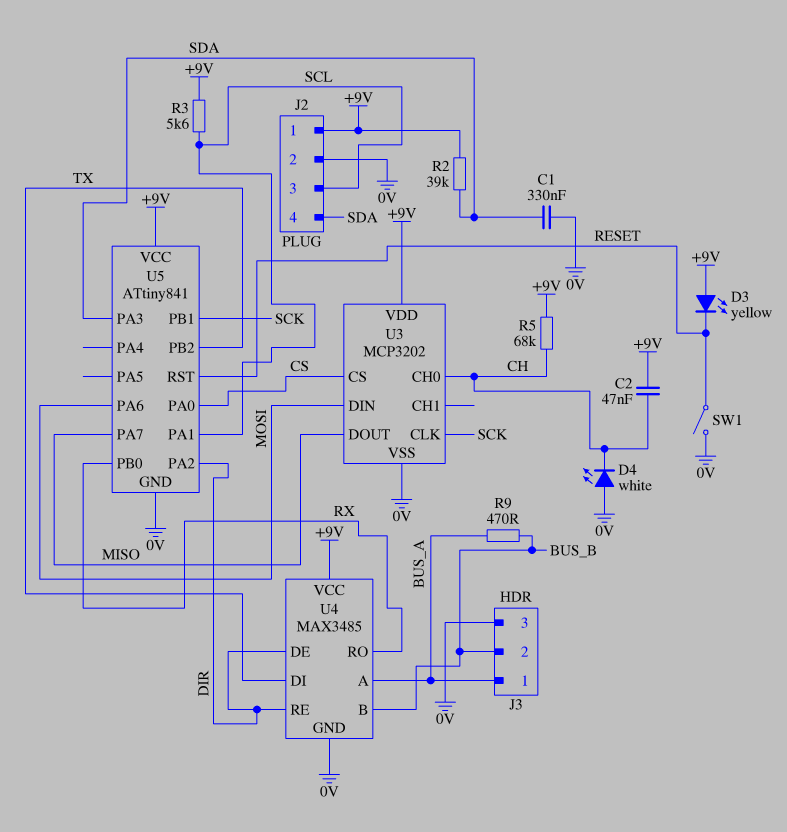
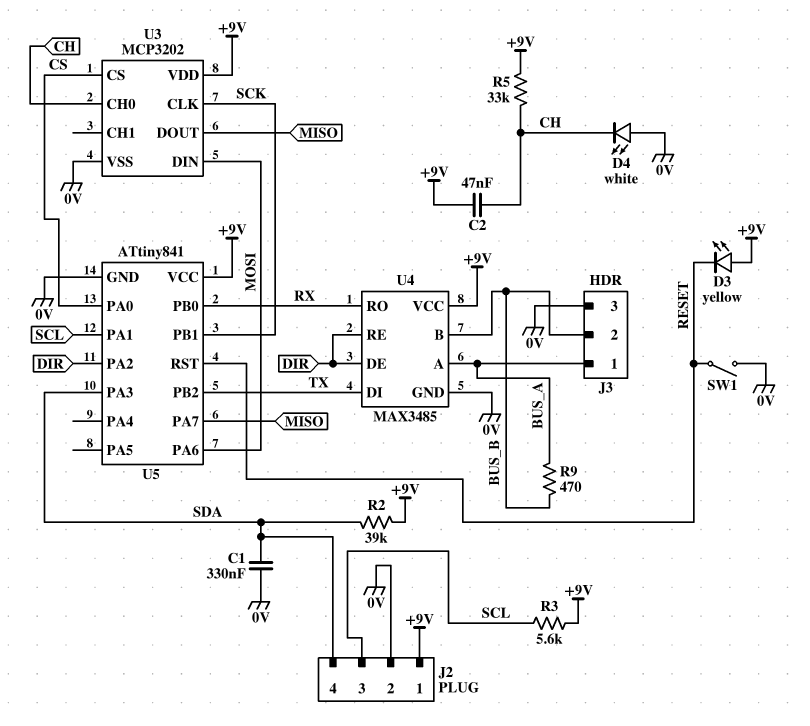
R5: 68k (+9V, CH) -> 33k (+9V, CH)

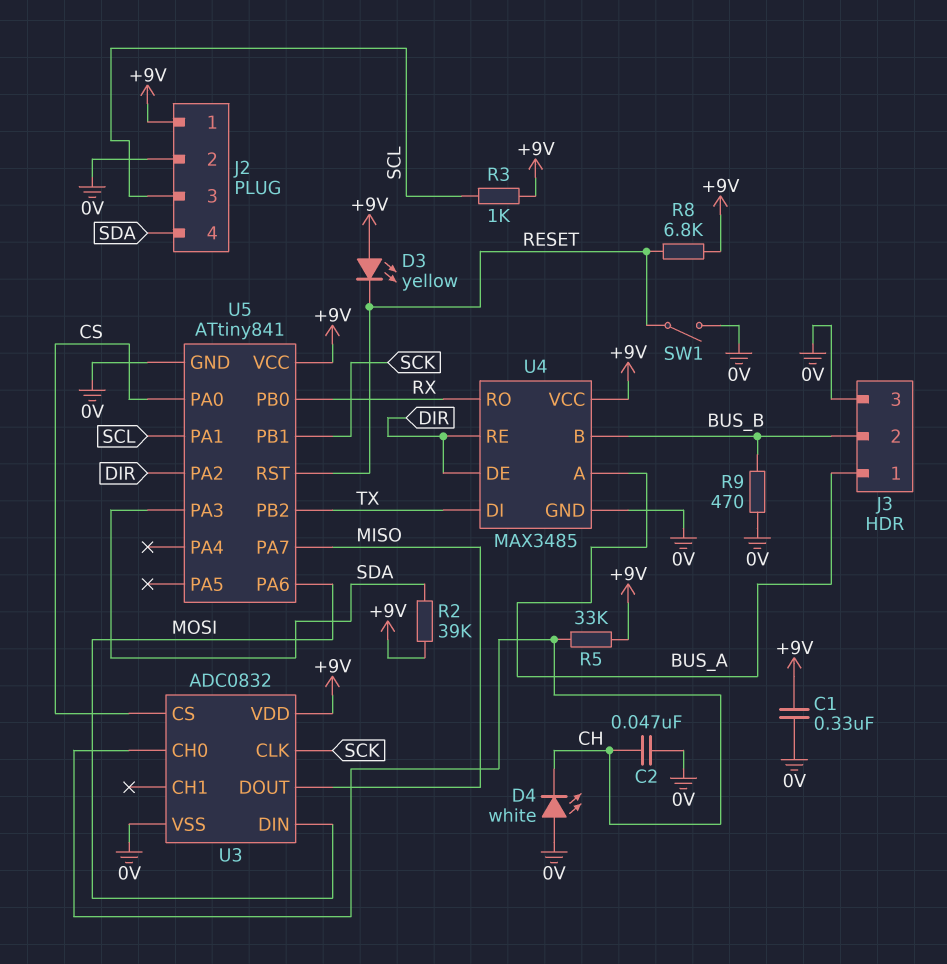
C1: 330nF (0V, SDA) -> 330nF (+9V, 0V)
C2: 47nF (+9V, CH) -> 47nF (0V, CH)
R3: 5.6k (+9V, SCL) -> 1k (+9V, SCL)
R8: none -> 6.8k (+9V, RESET)
R9: 470 (BUS_A, BUS_B) -> 470 (0V, BUS_B)
U3: MCP3202 -> ADC0832

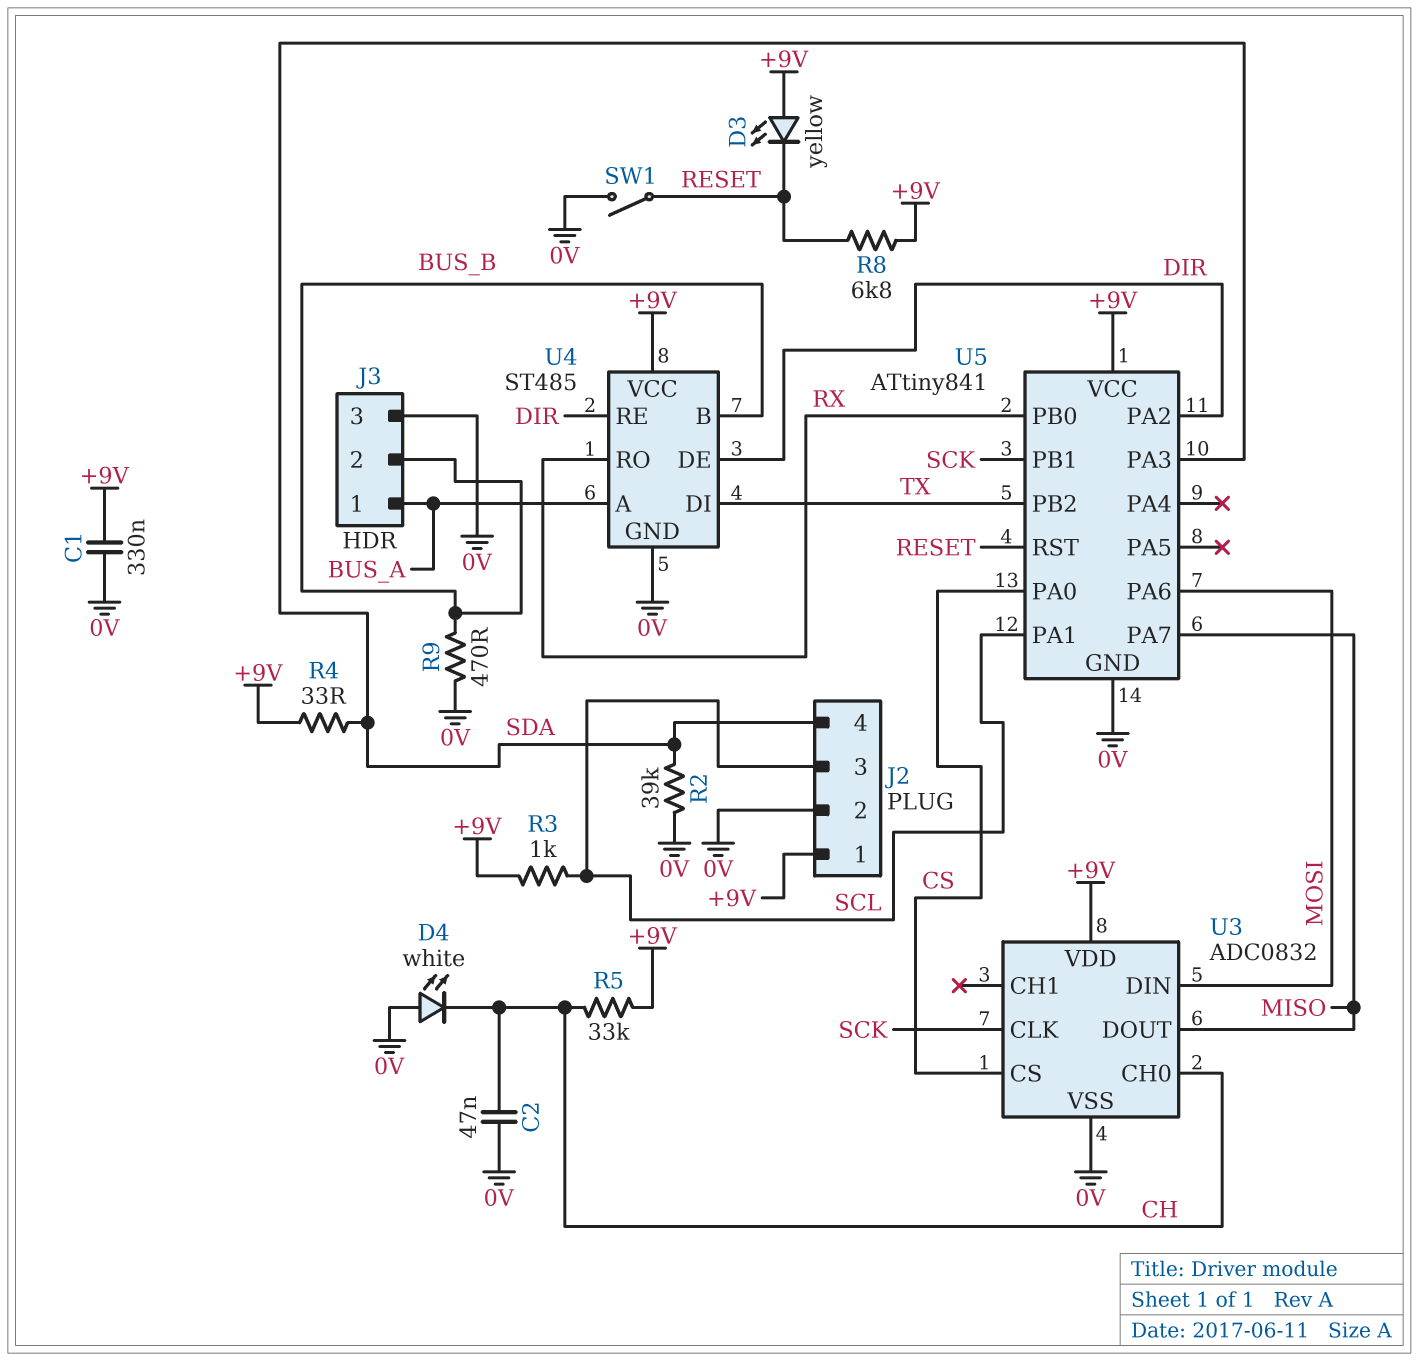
R2: 39k (+9V, SDA) -> 39k (0V, SDA)
R4: none -> 33 (+9V, SDA)
U4: MAX3485 -> ST485

